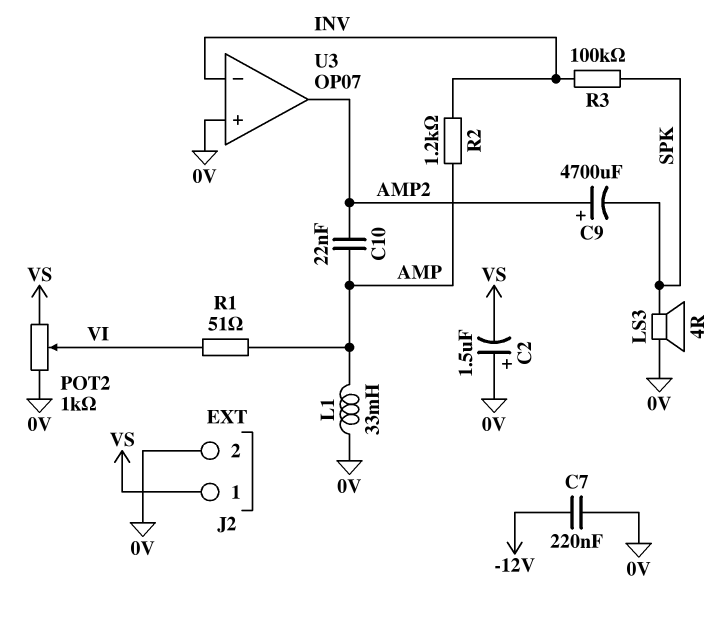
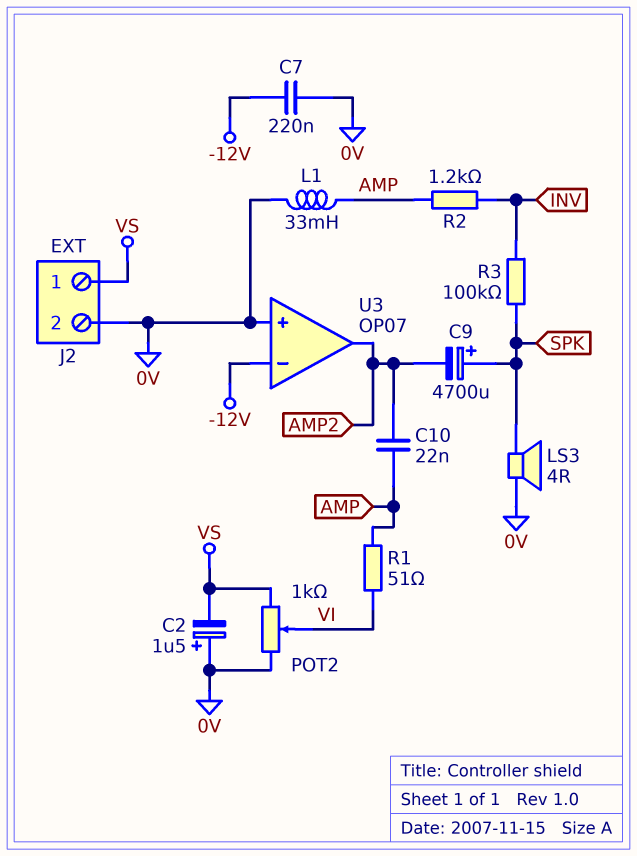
C9: 4700uF (plus AMP2, minus SPK) -> 4700uF (plus SPK, minus AMP2)
U3 pin in-: INV -> -12V

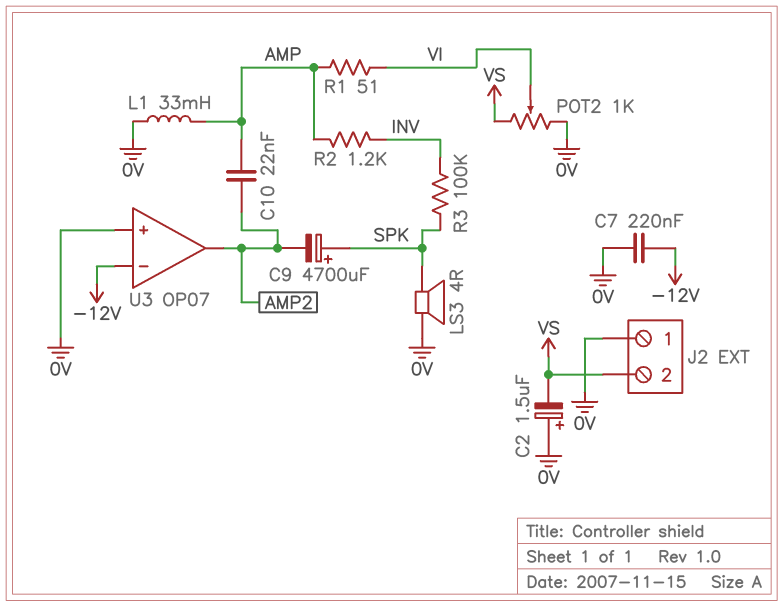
J2 pin 1: VS -> 0V
J2 pin 2: 0V -> VS

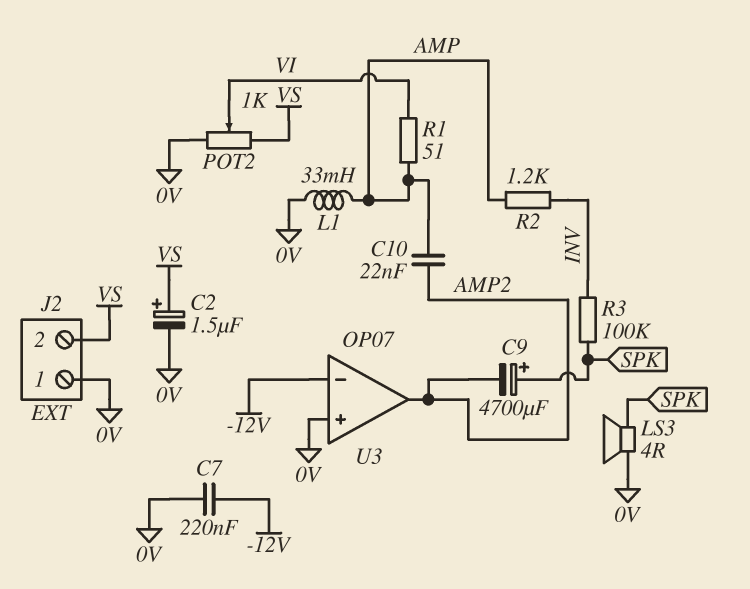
C2: 1.5uF (plus 0V, minus VS) -> 1.5uF (plus VS, minus 0V)

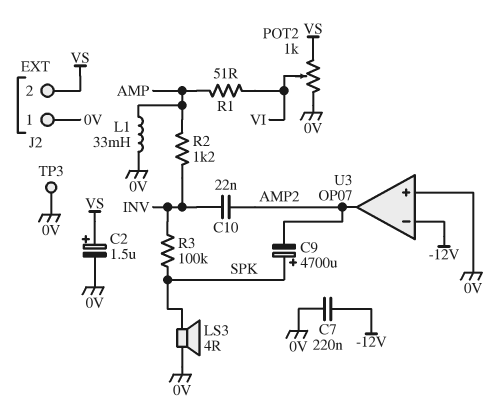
C10: 22nF (AMP, AMP2) -> 22nF (AMP2, INV)
TP3: none -> test point (0V)

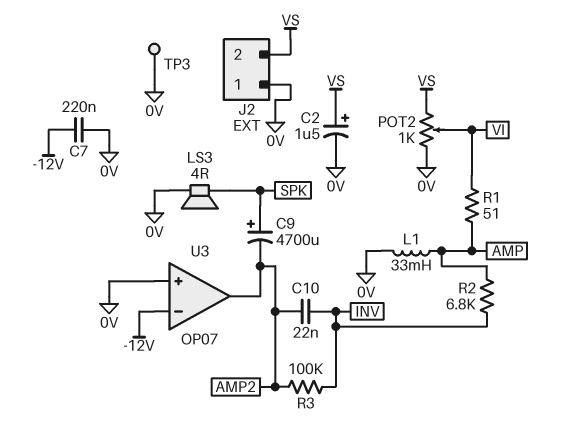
R2: 1.2k (AMP, INV) -> 6.8k (AMP, INV)
R3: 100k (INV, SPK) -> 100k (AMP2, INV)

